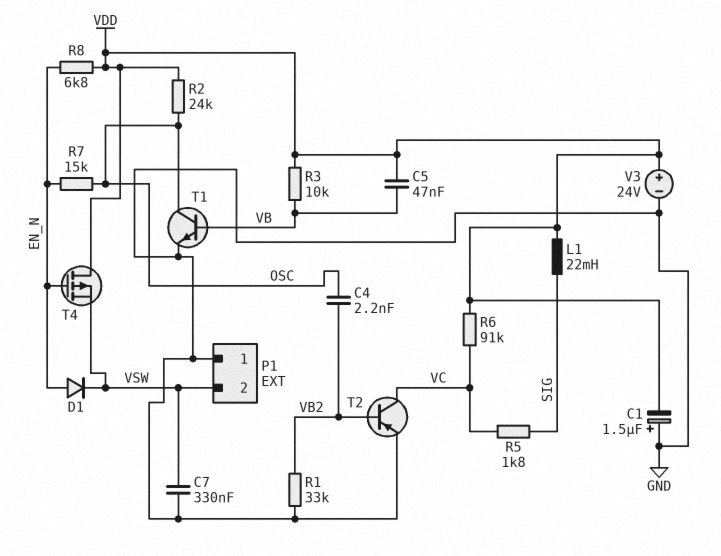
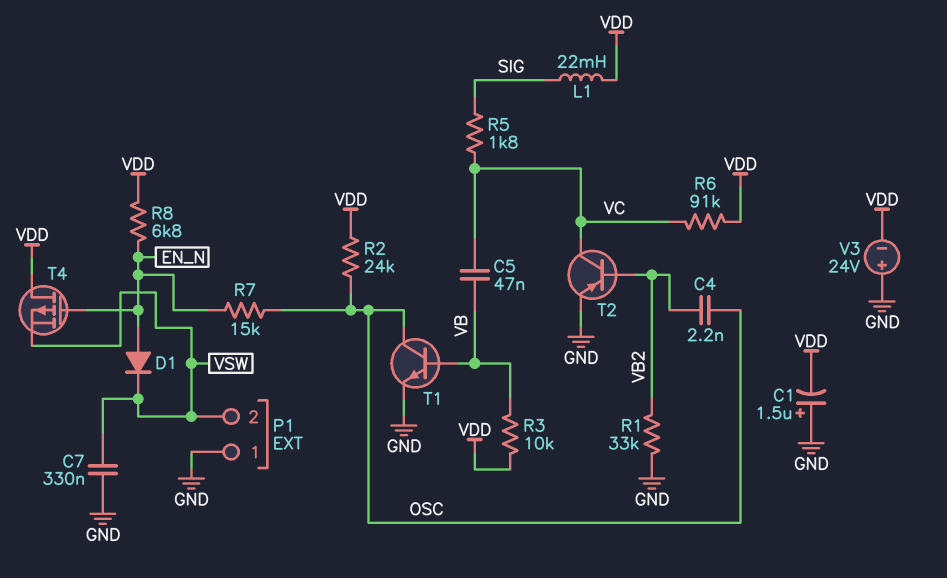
C5: 47nF (VB, VDD) -> 47nF (VB, VC)
V3: 24V (plus VDD, minus GND) -> 24V (plus GND, minus VDD)

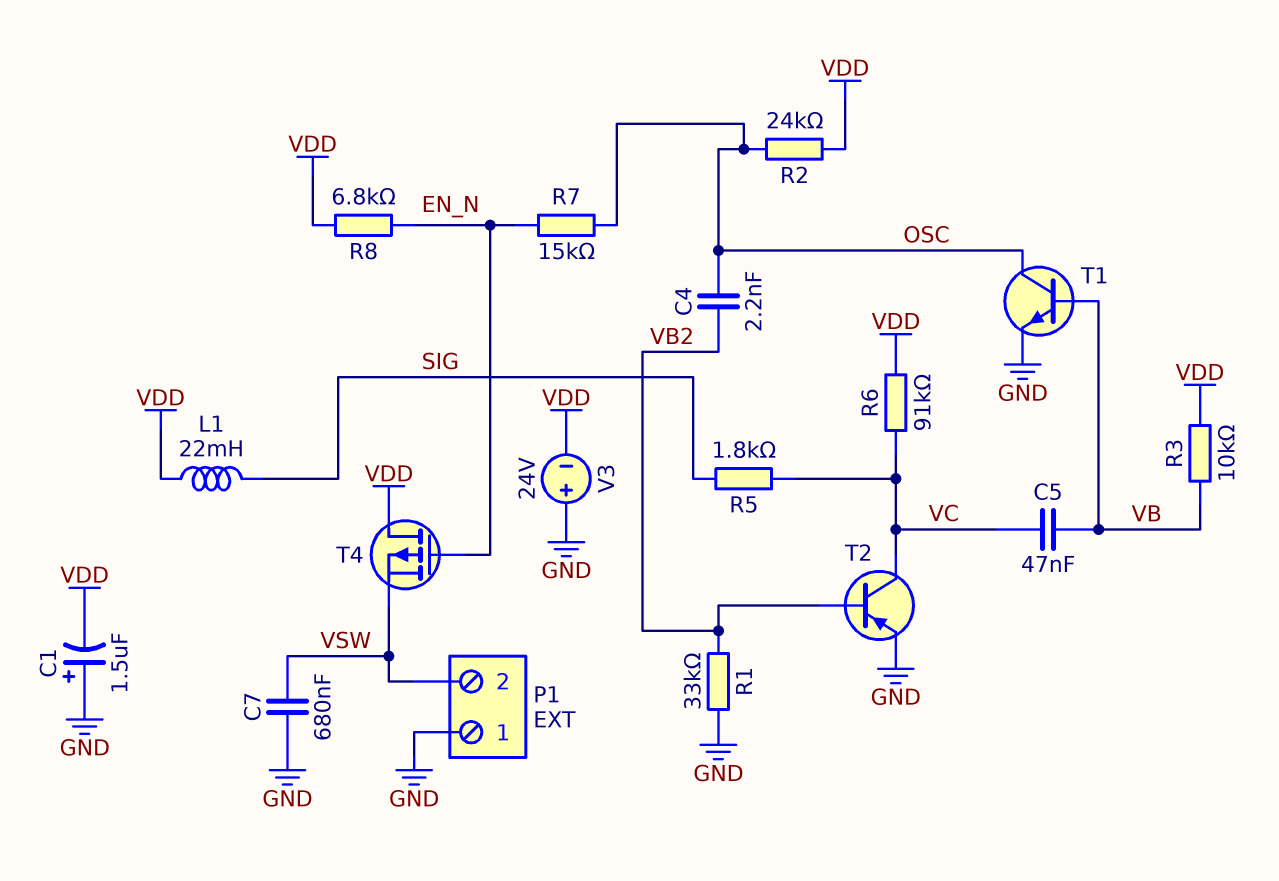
C7: 330nF (GND, VSW) -> 680nF (GND, VSW)
D1: diode (A EN_N, K VSW) -> none

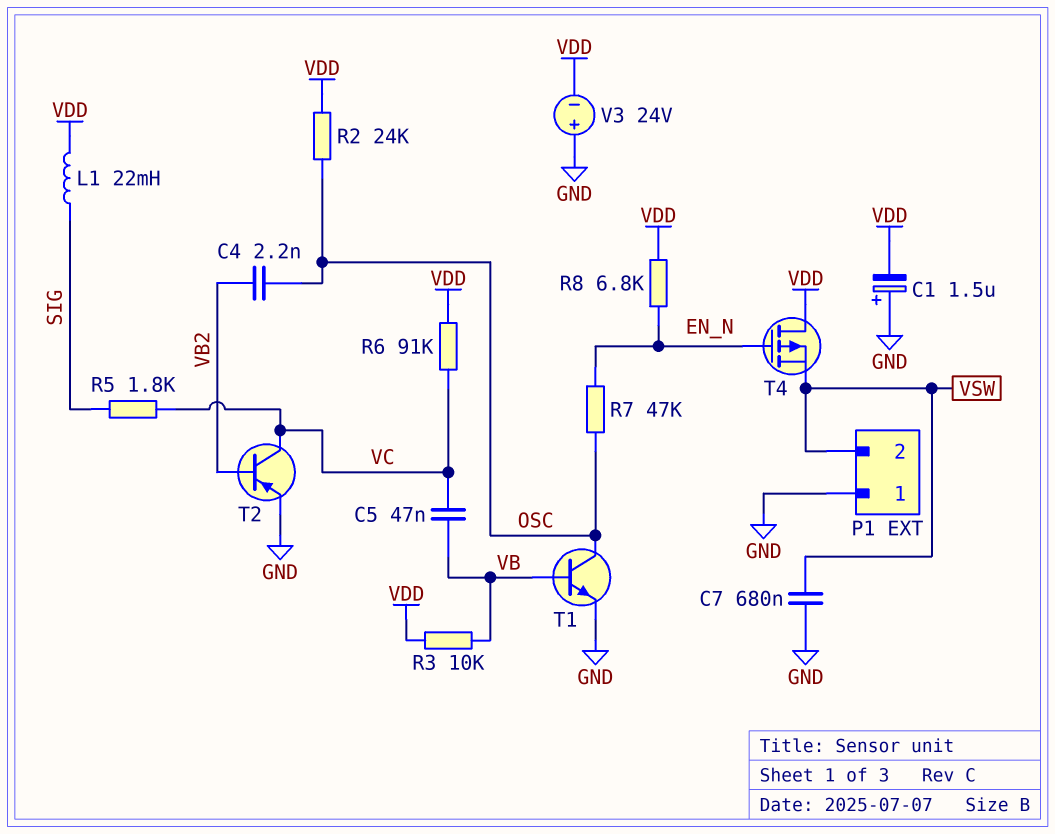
R1: 33k (GND, VB2) -> none
R7: 15k (EN_N, OSC) -> 47k (EN_N, OSC)

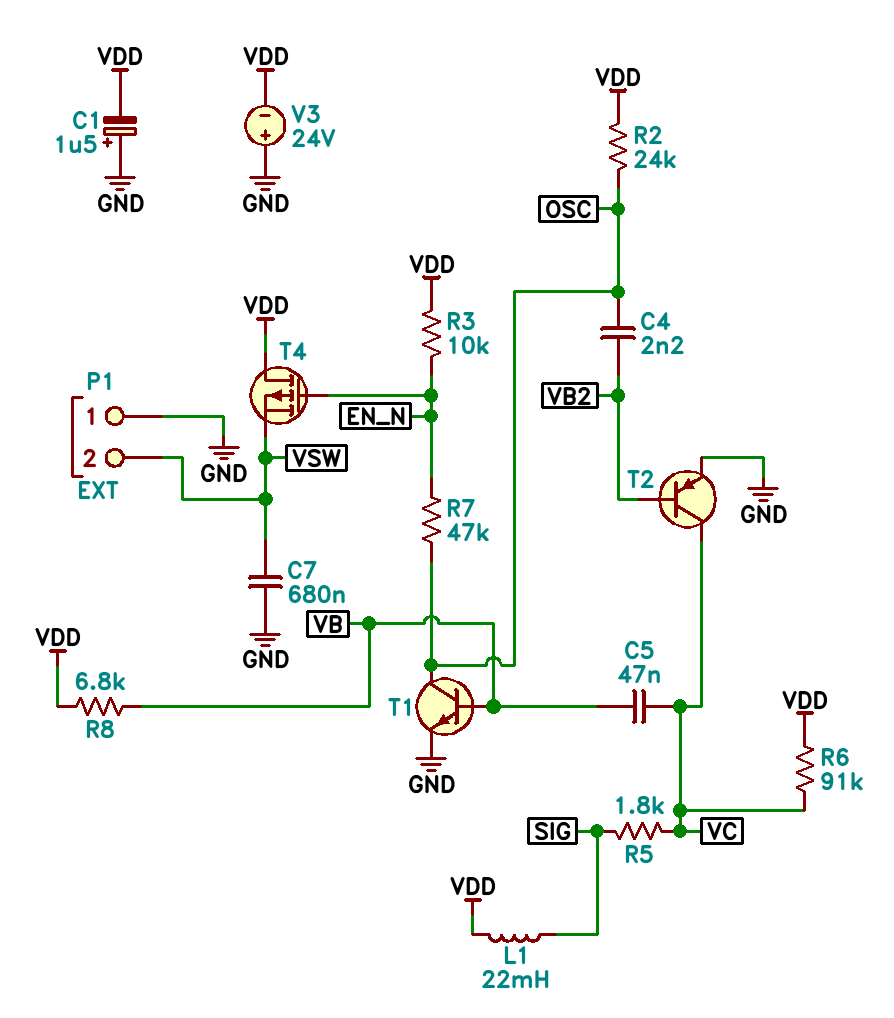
R3: 10k (VB, VDD) -> 10k (EN_N, VDD)
R8: 6.8k (EN_N, VDD) -> 6.8k (VB, VDD)

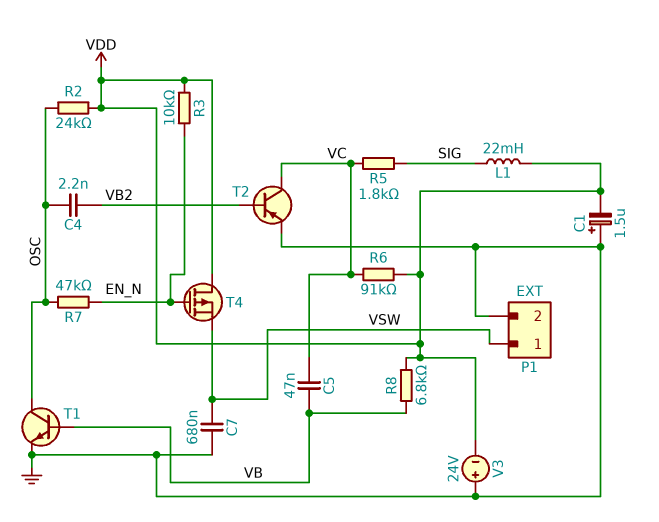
P1 pin 1: GND -> VSW
P1 pin 2: VSW -> GND

